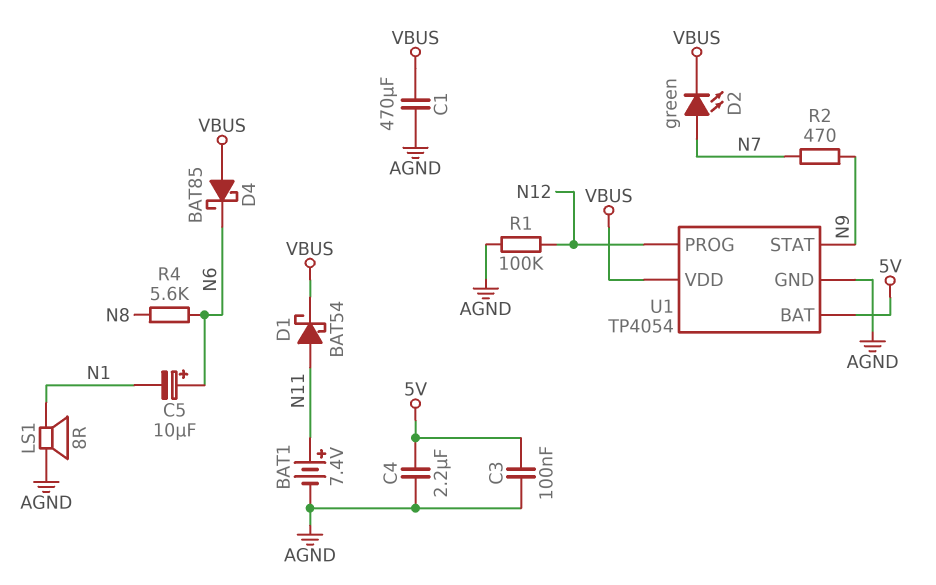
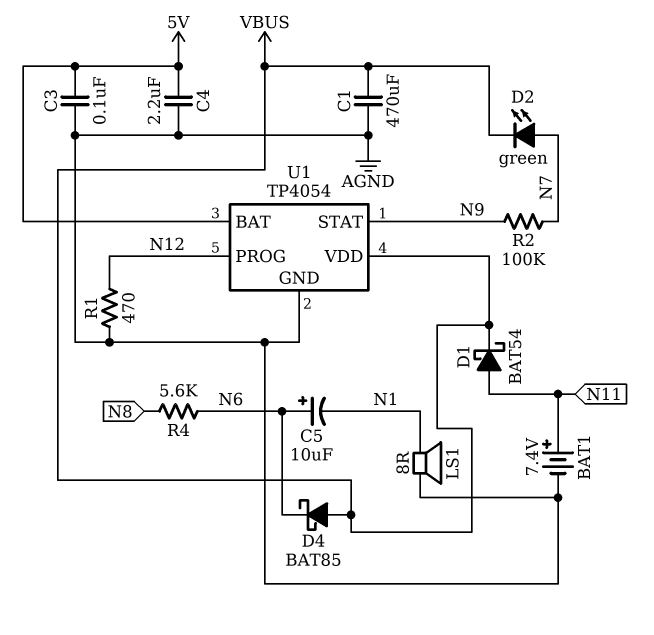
R1: 100k (AGND, N12) -> 470 (AGND, N12)
R2: 470 (N7, N9) -> 100k (N7, N9)

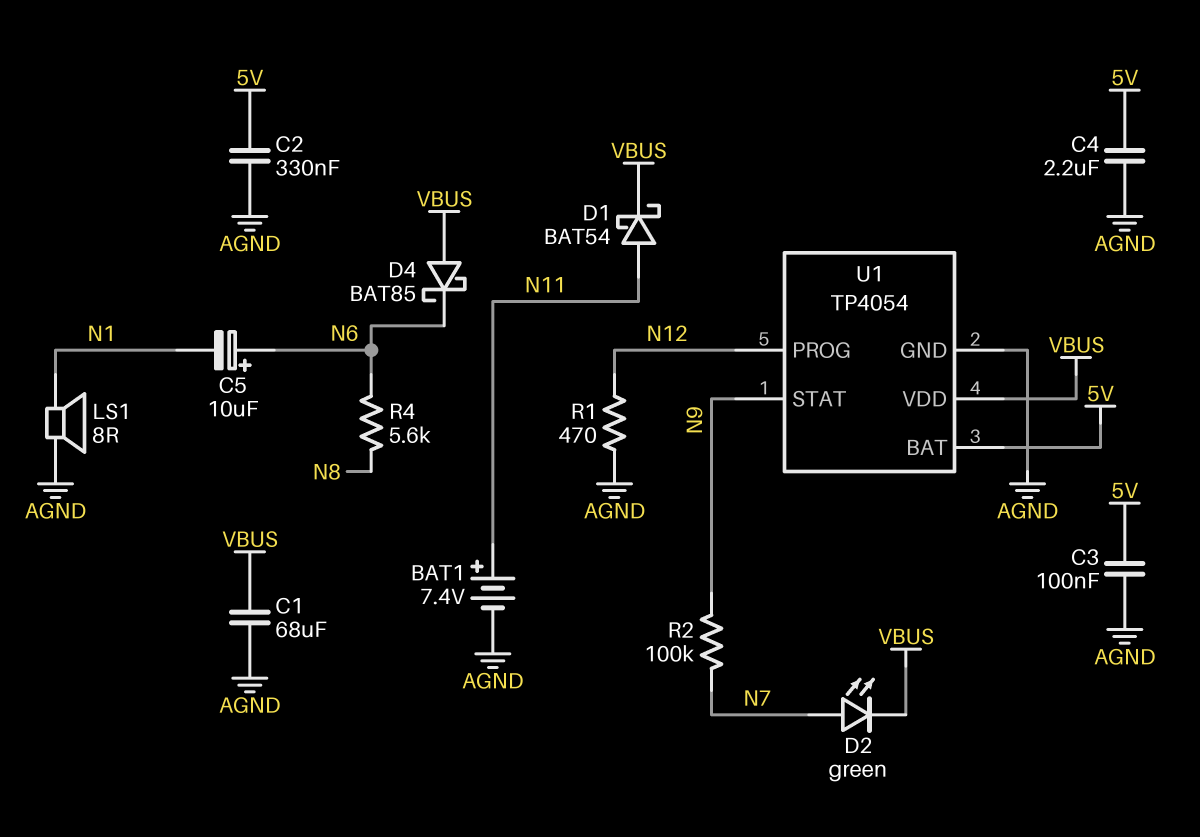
C1: 470uF (AGND, VBUS) -> 68uF (AGND, VBUS)
C2: none -> 330nF (5V, AGND)

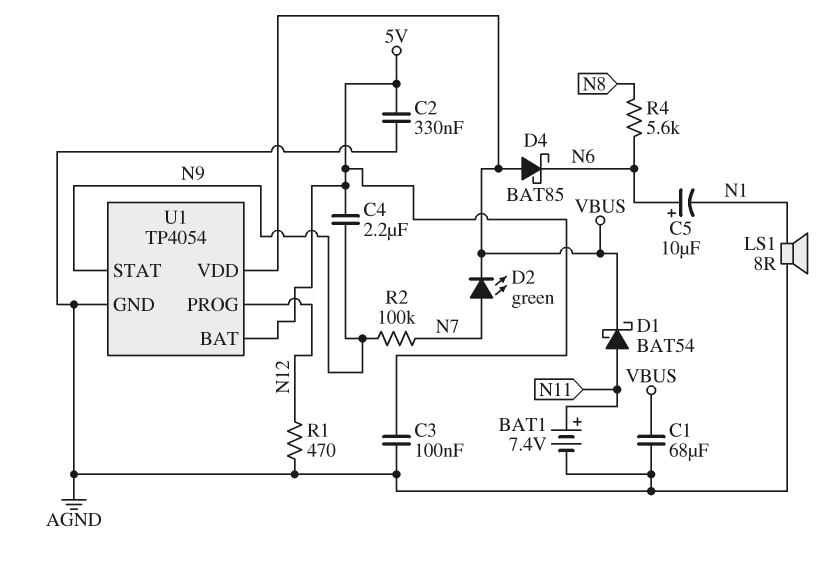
C4: 2.2uF (5V, AGND) -> 2.2uF (5V, N9)

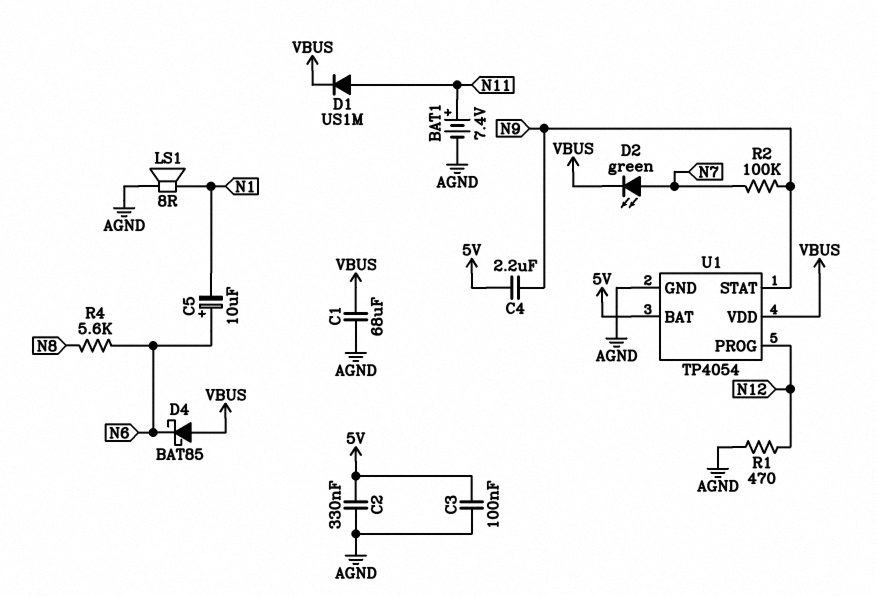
D1: schottky BAT54 (A N11, K VBUS) -> diode US1M (A N11, K VBUS)

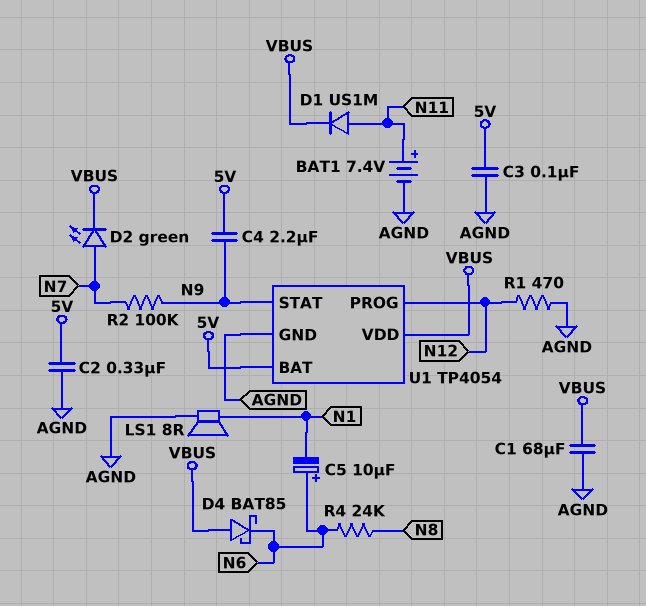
R4: 5.6k (N6, N8) -> 24k (N6, N8)

